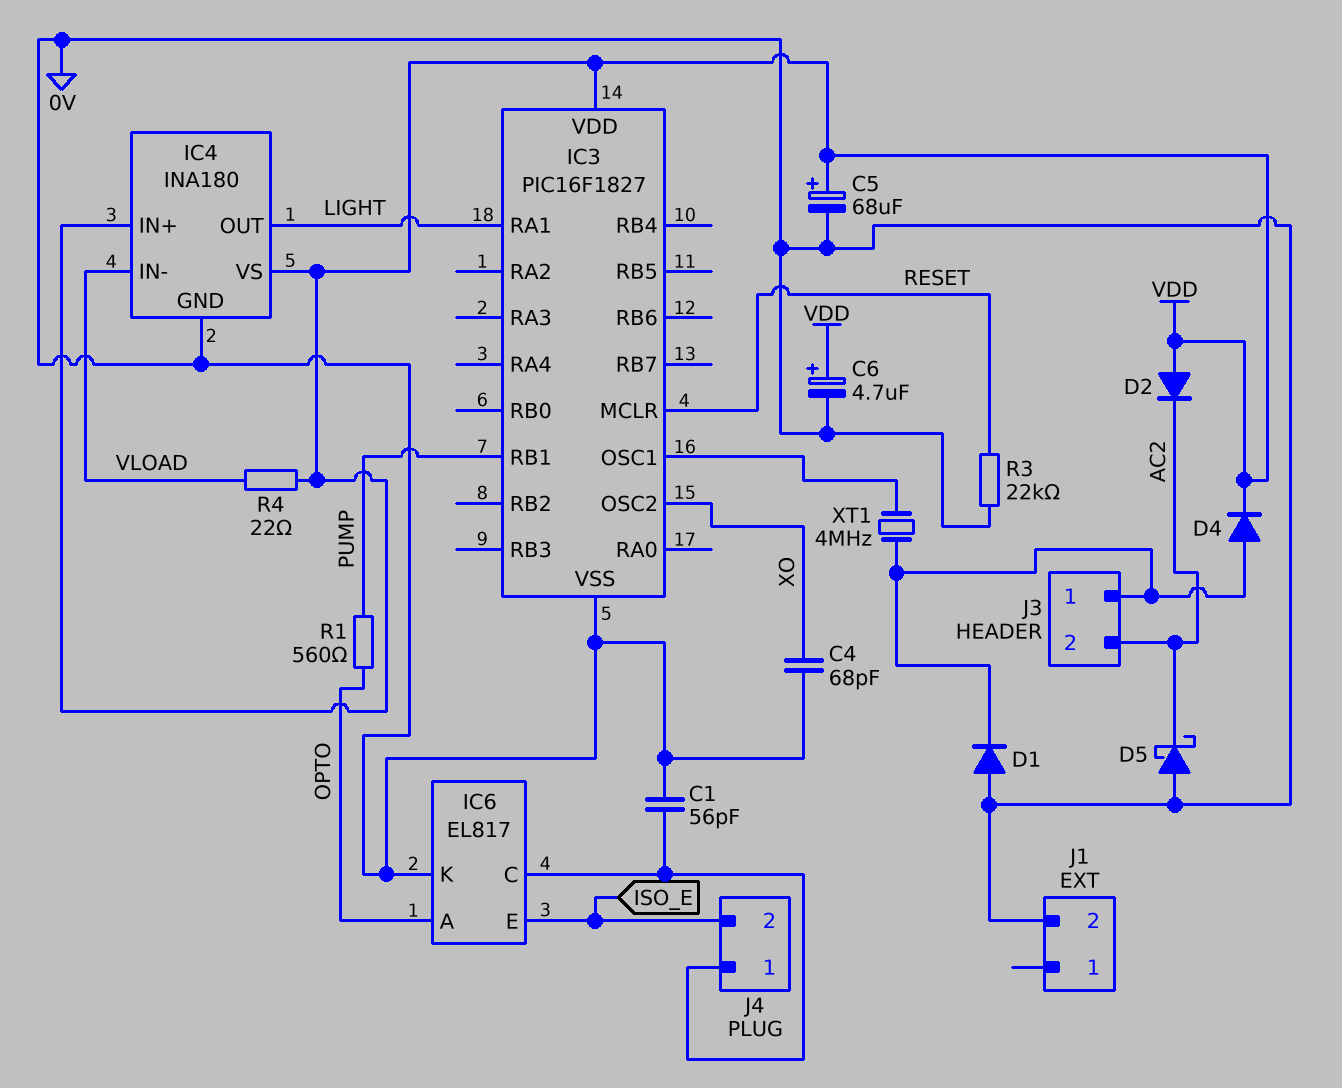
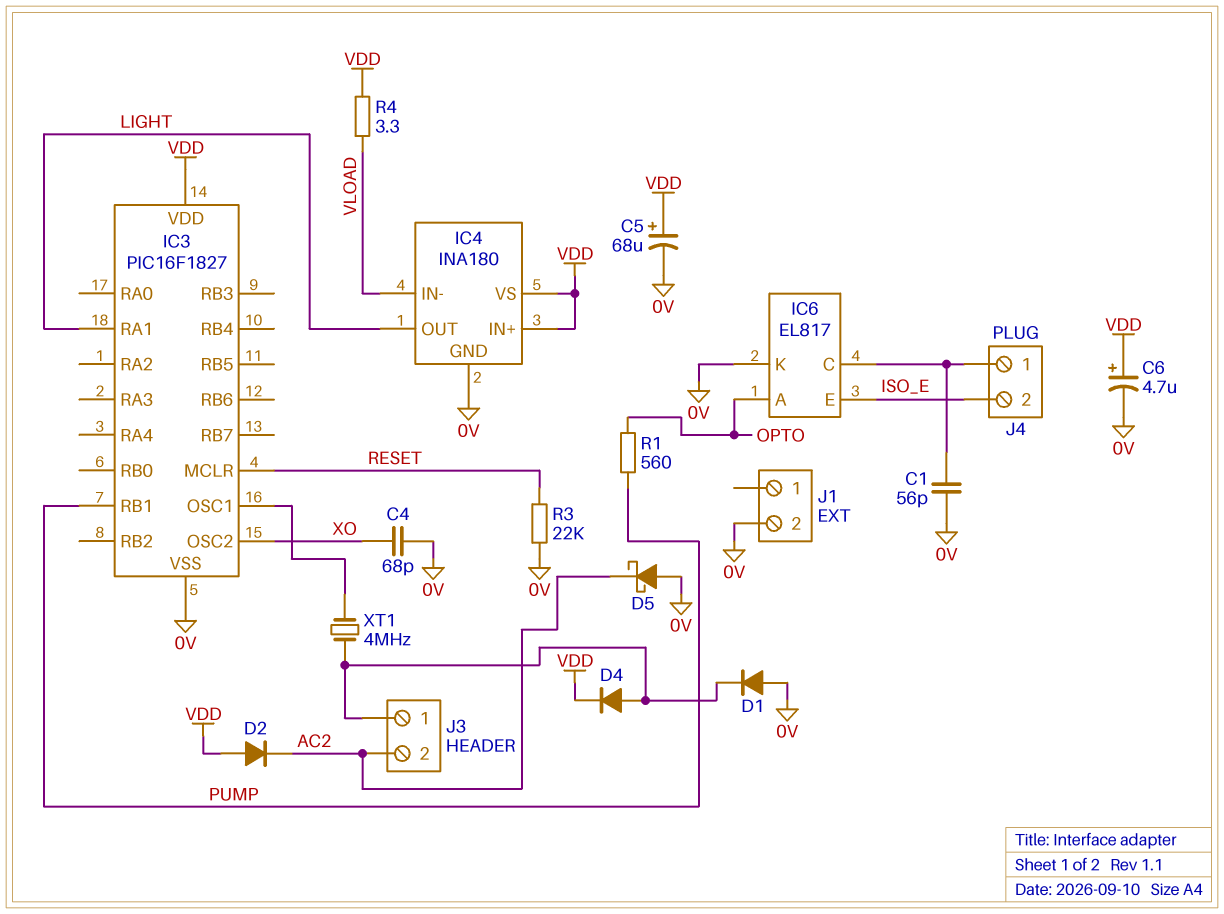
R4: 22 (VDD, VLOAD) -> 3.3 (VDD, VLOAD)

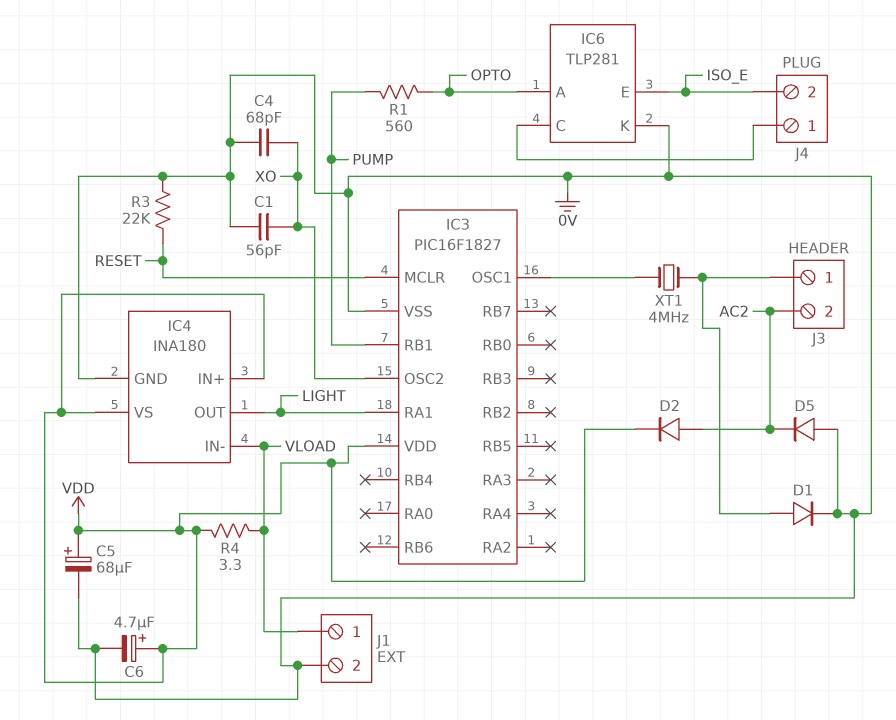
C1: 56pF (0V, IC6/C) -> 56pF (0V, XO)
D1: diode (A 0V, K J3/1) -> diode (A J3/1, K 0V)
D2: diode (A VDD, K AC2) -> diode (A AC2, K VDD)
D4: diode (A J3/1, K VDD) -> none
D5: schottky (A 0V, K AC2) -> diode (A 0V, K AC2)
IC6: EL817 -> TLP281
J1 pin 1: none -> VLOAD

